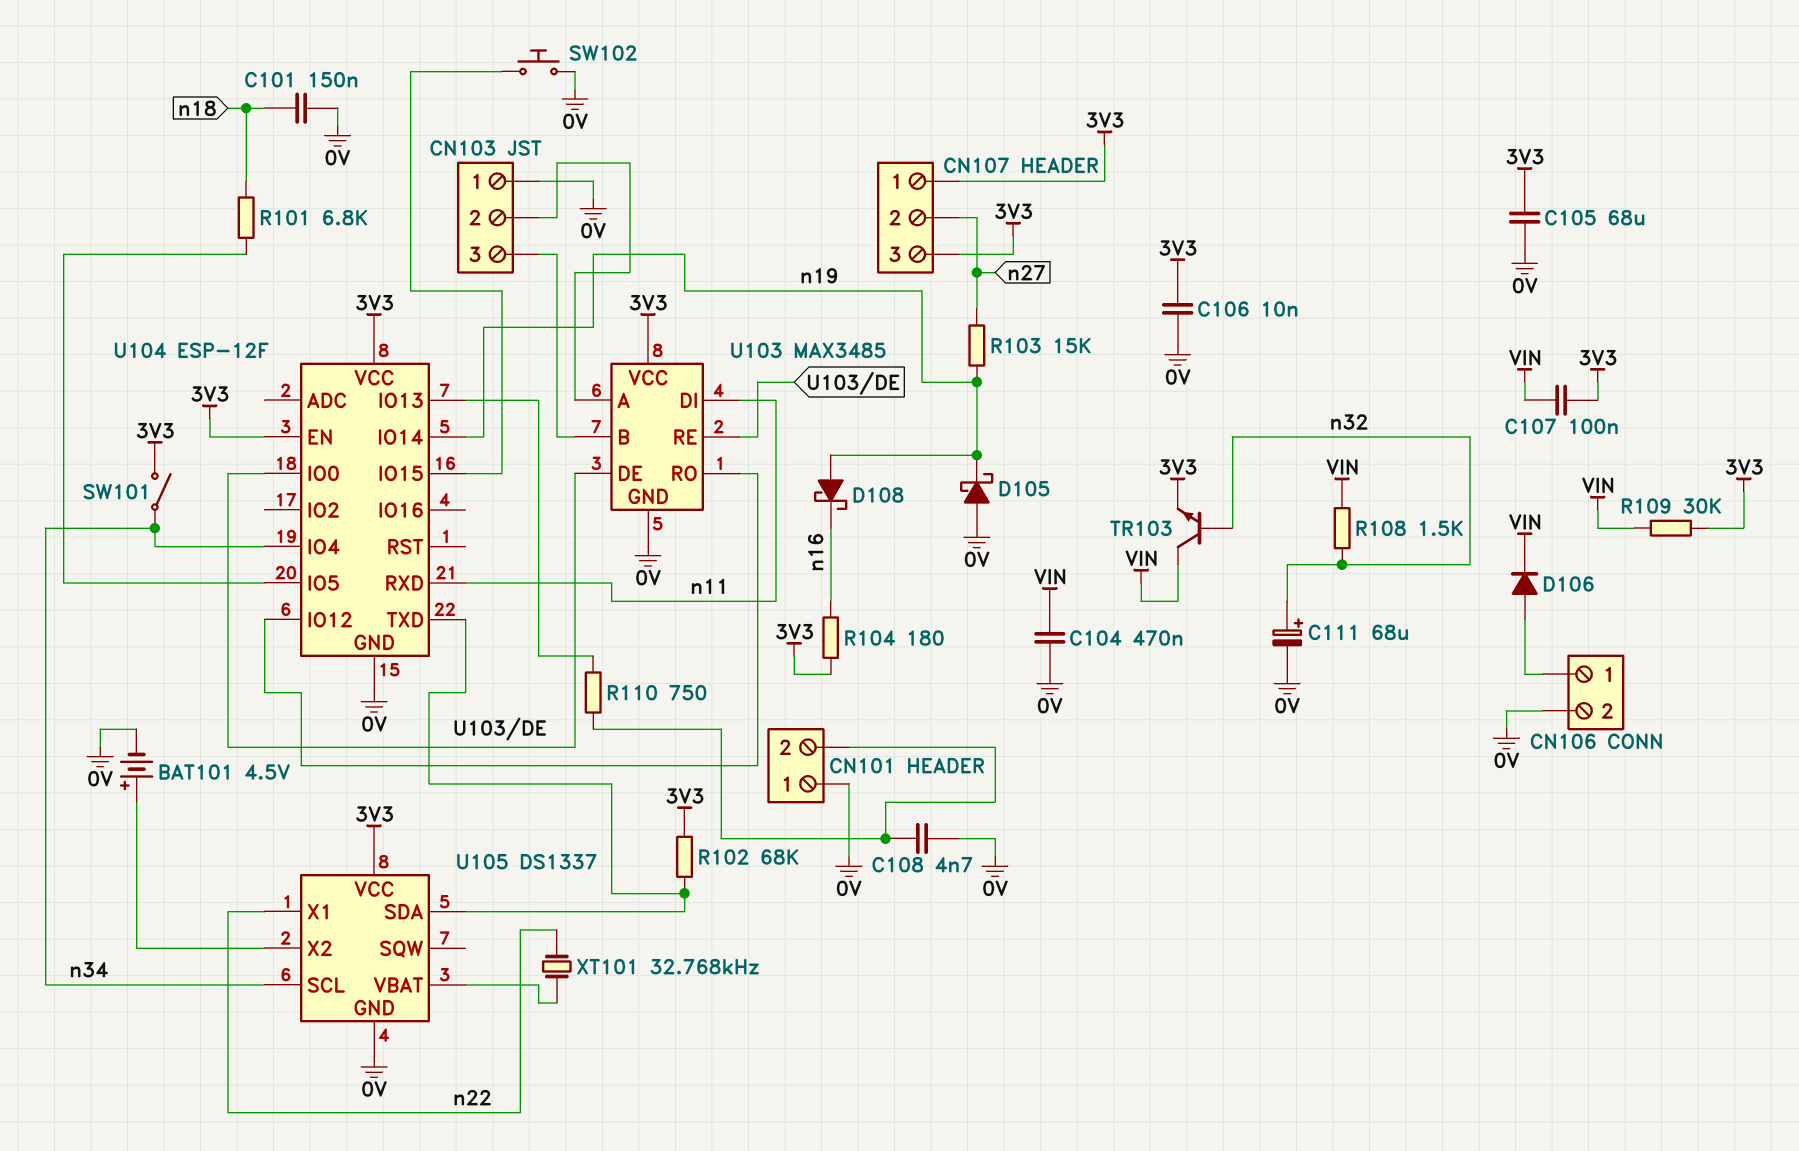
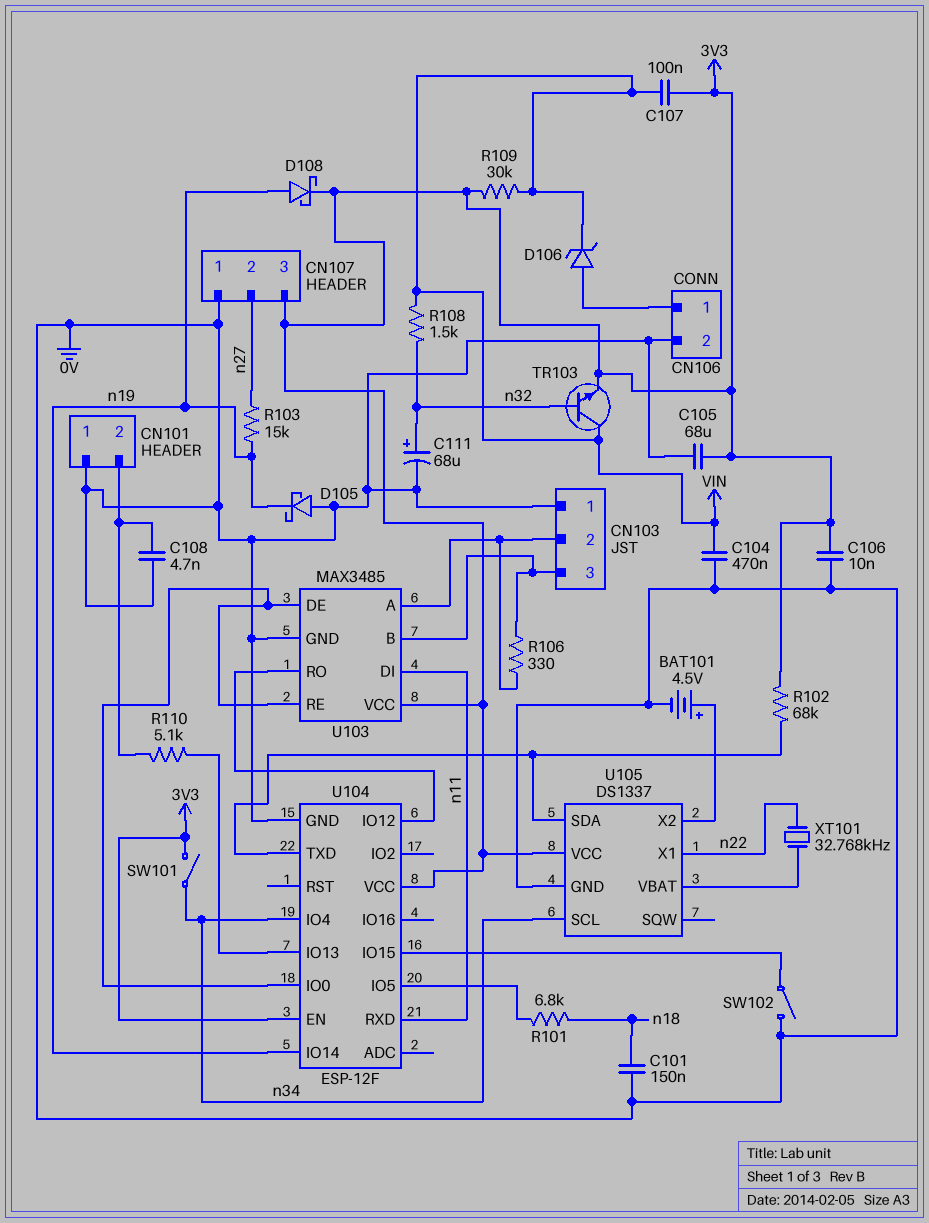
CN107 pin 1: 3V3 -> 0V
D106: diode (A CN106/1, K VIN) -> zener (A CN106/1, K VIN)
D108: schottky (A n19, K n16) -> schottky (A n19, K 3V3)
R104: 180 (3V3, n16) -> none
R106: none -> 330 (CN103/2, CN103/3)
R110: 750 (CN101/2, U104/IO13) -> 5.1k (CN101/2, U104/IO13)
SW102: button (0V, U104/IO15) -> switch (0V, U104/IO15)

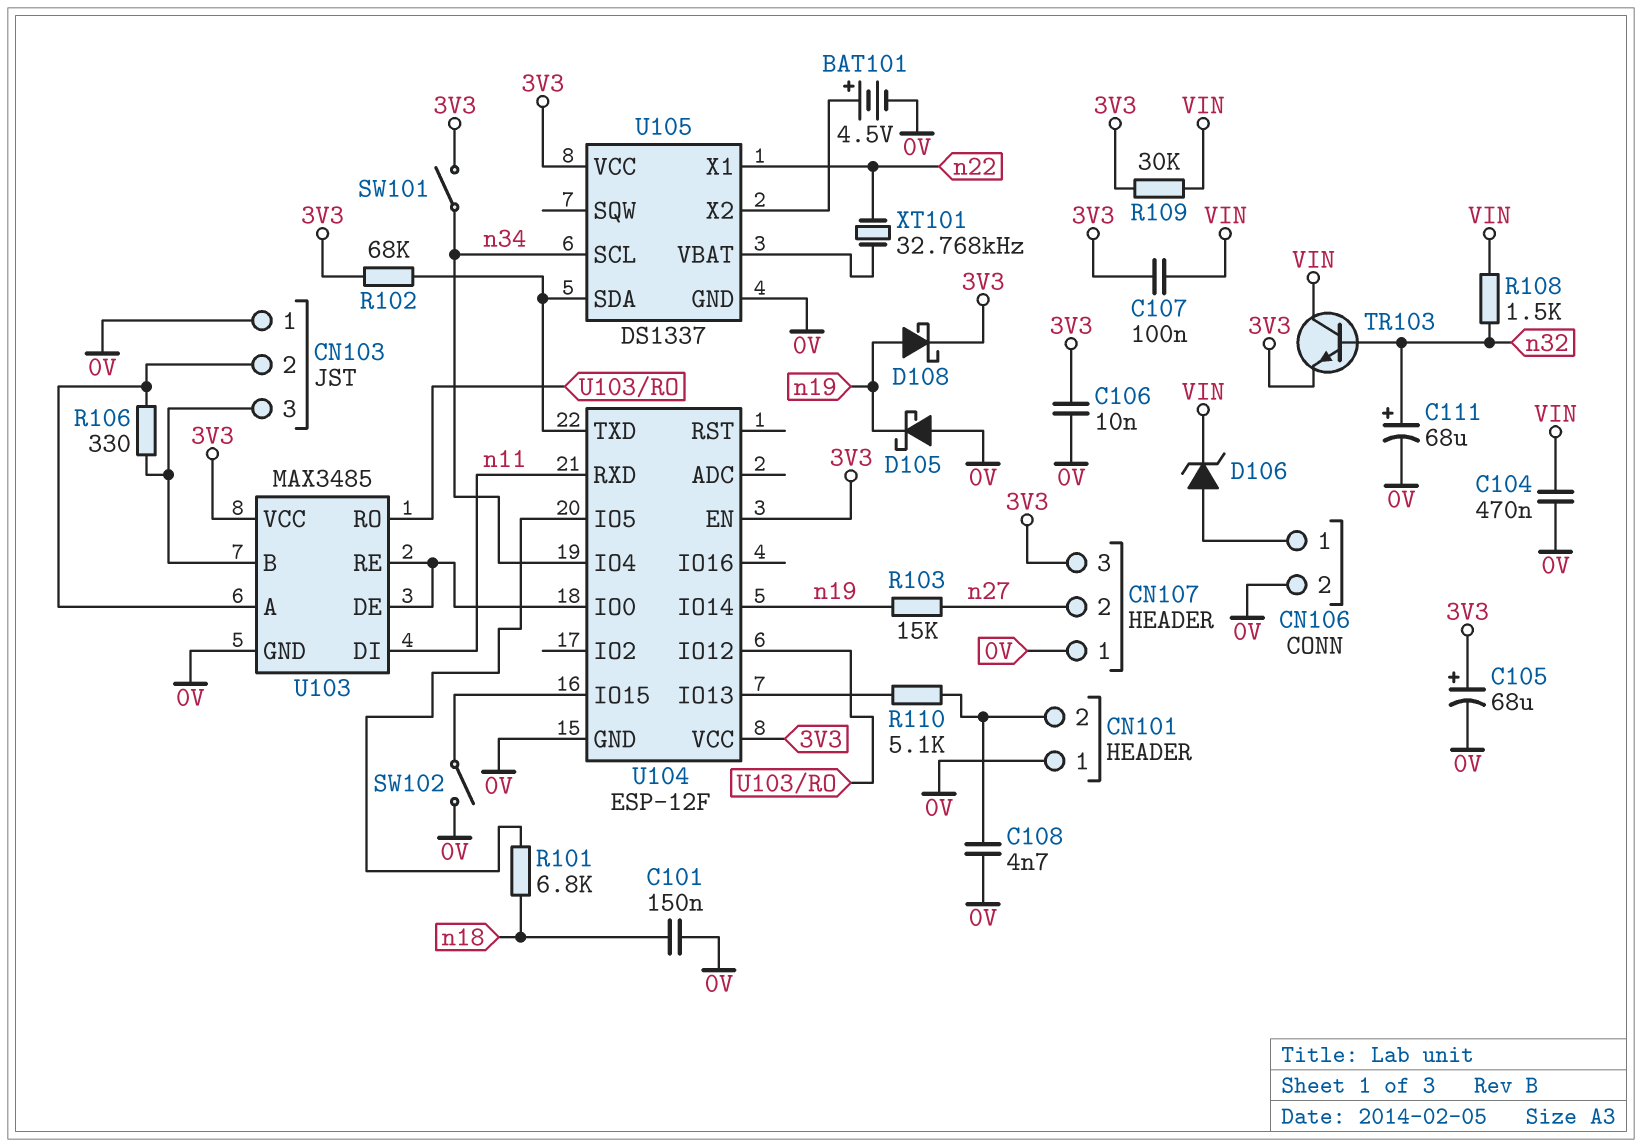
C105: 68uF (0V, 3V3) -> 68uF (plus 3V3, minus 0V)

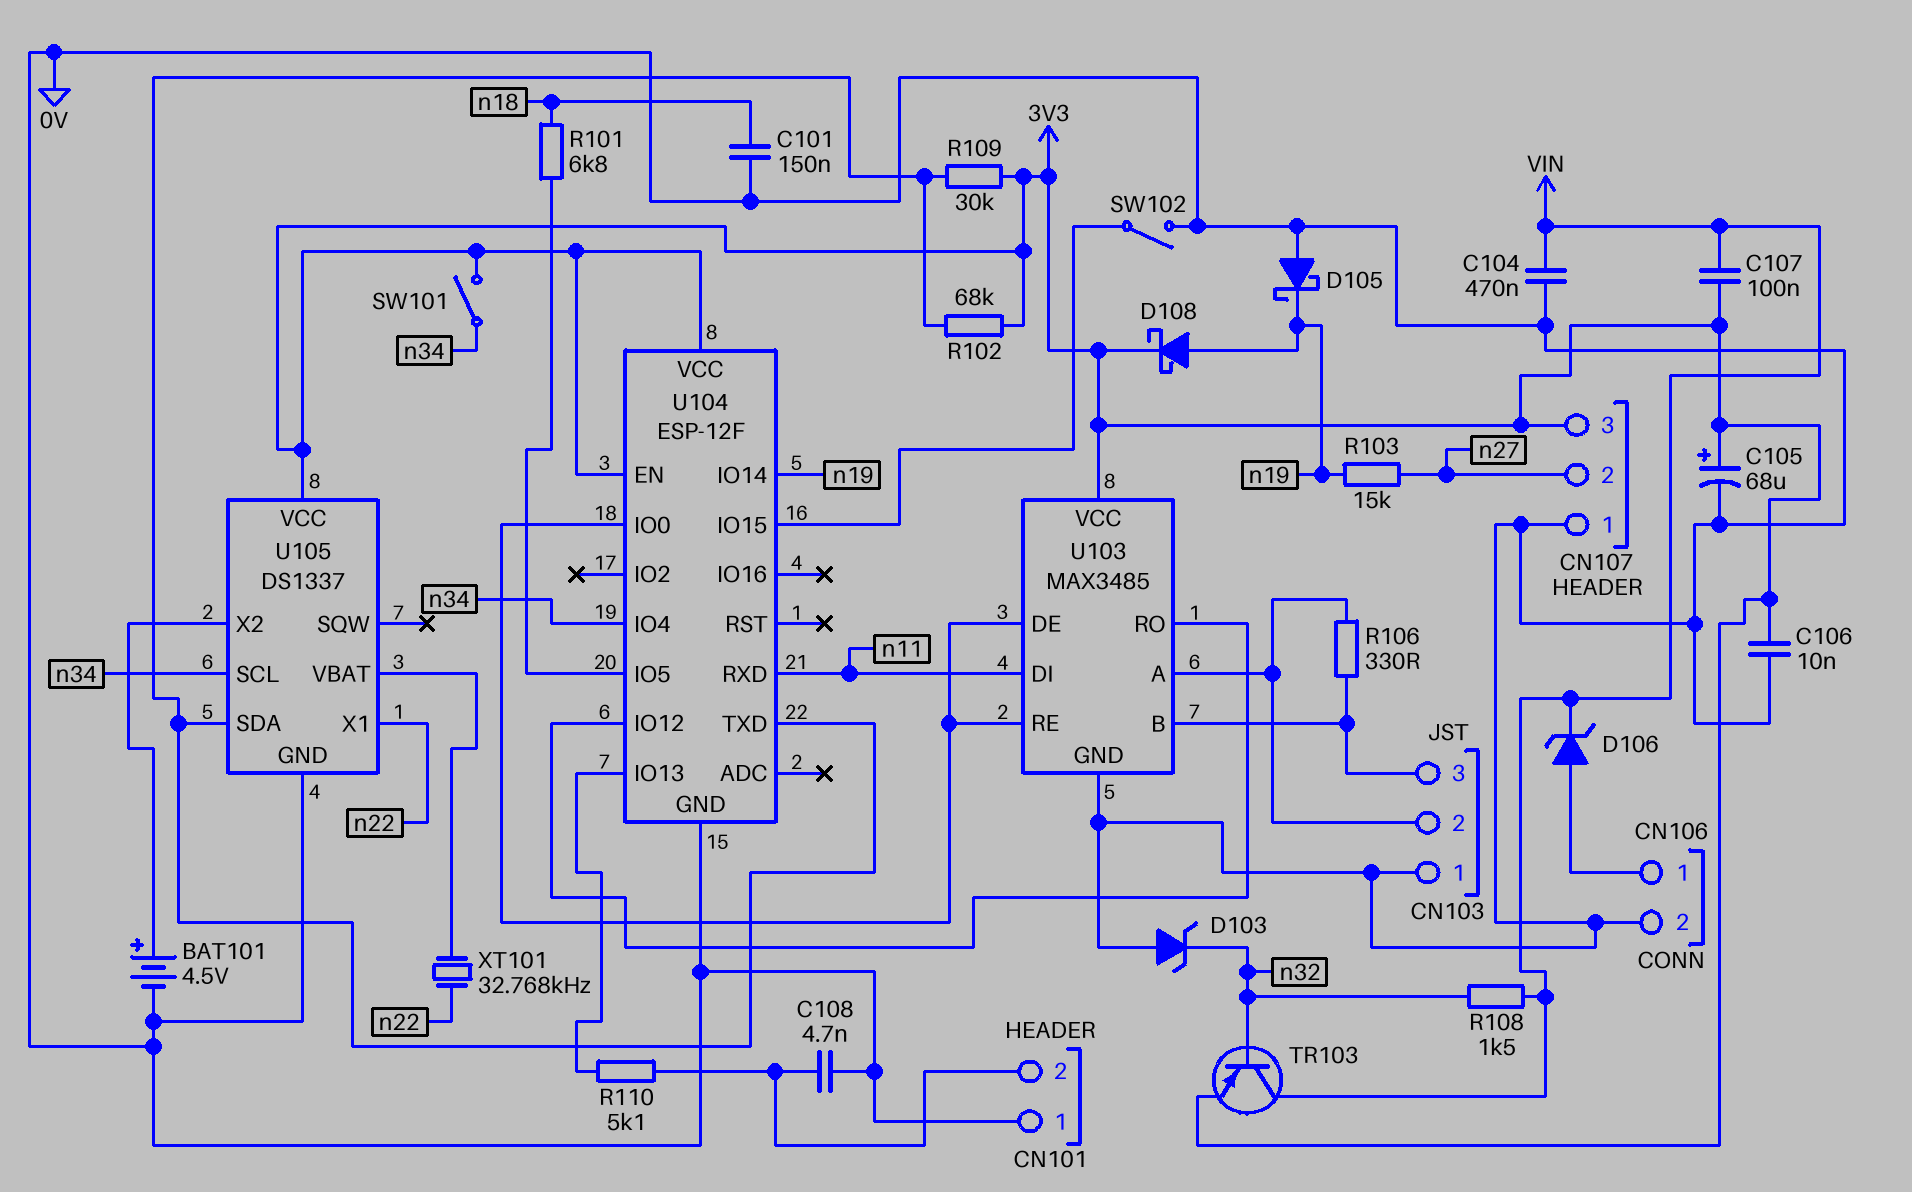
C111: 68uF (plus n32, minus 0V) -> none
D103: none -> zener (A 0V, K n32)
R109: 30k (3V3, VIN) -> 30k (3V3, U104/TXD)
TR103: NPN (B n32, C VIN, E 3V3) -> PNP (B n32, C VIN, E 3V3)

